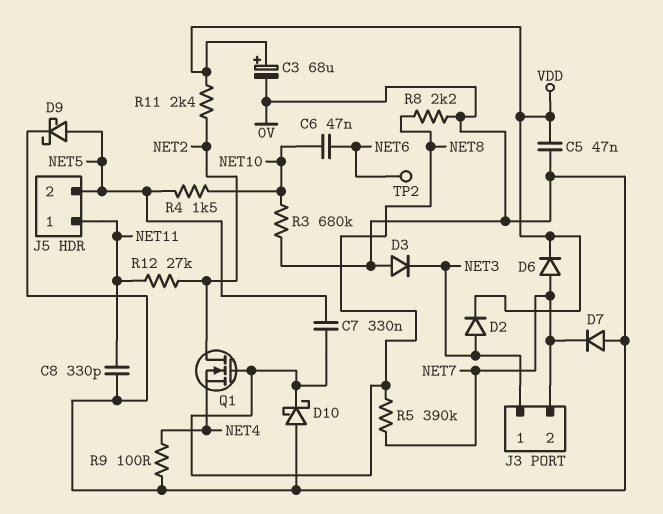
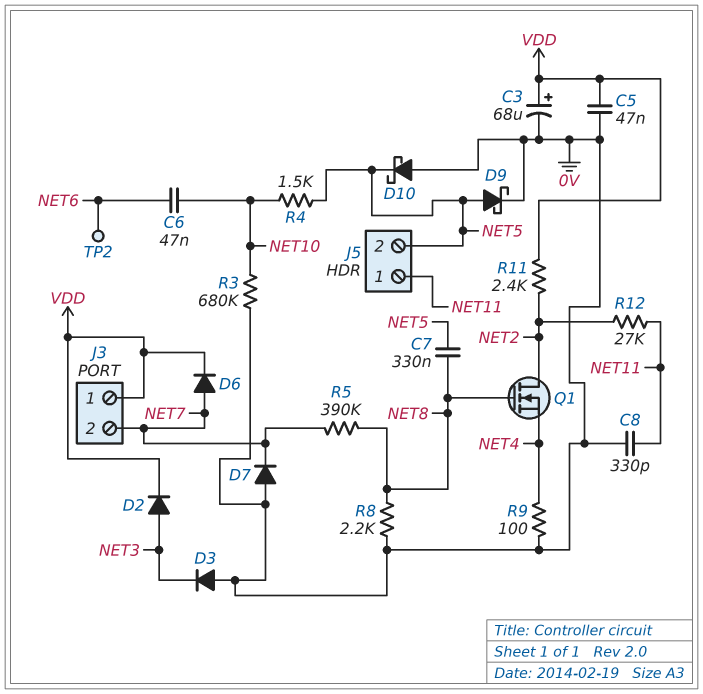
D10: schottky (A 0V, K NET8) -> schottky (A 0V, K NET5)
J3 pin 1: NET3 -> VDD

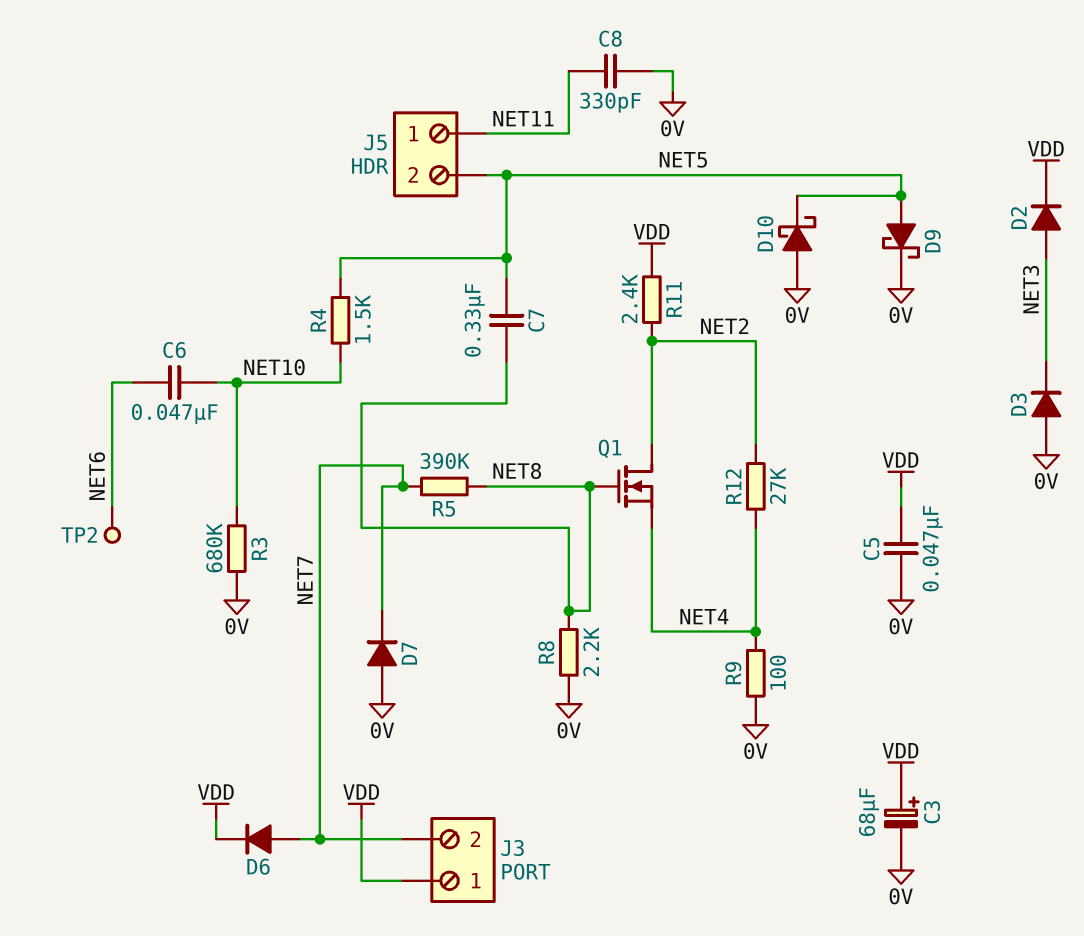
R12: 27k (NET2, NET11) -> 27k (NET2, NET4)

